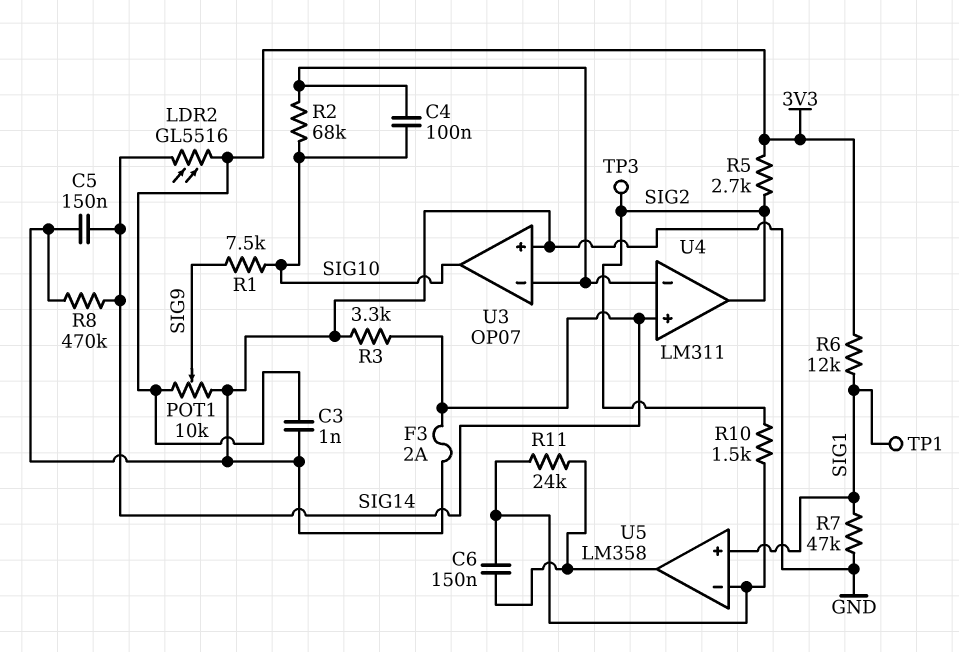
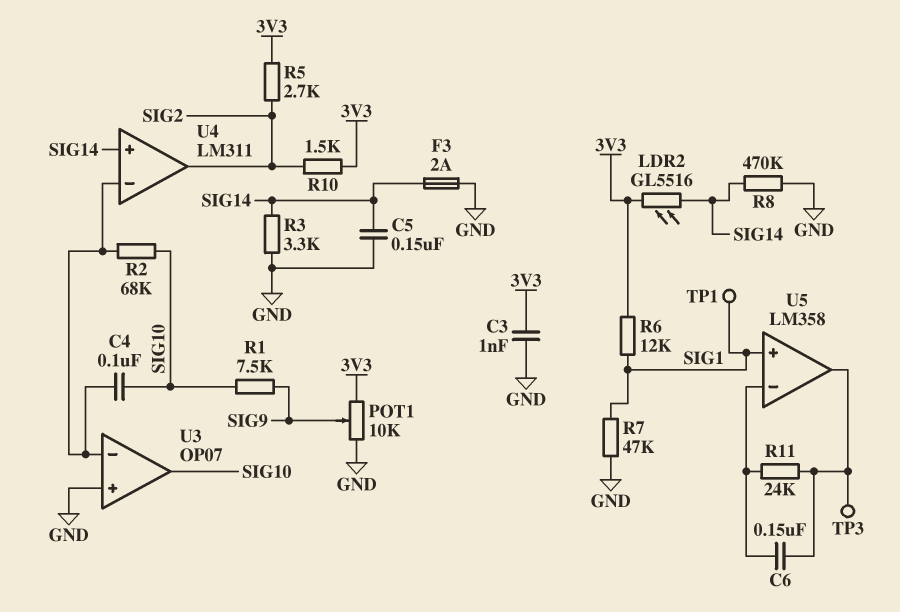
R10: 1.5k (SIG2, U5/in-) -> 1.5k (3V3, SIG2)
TP3: test point (SIG2) -> test point (U5/out)

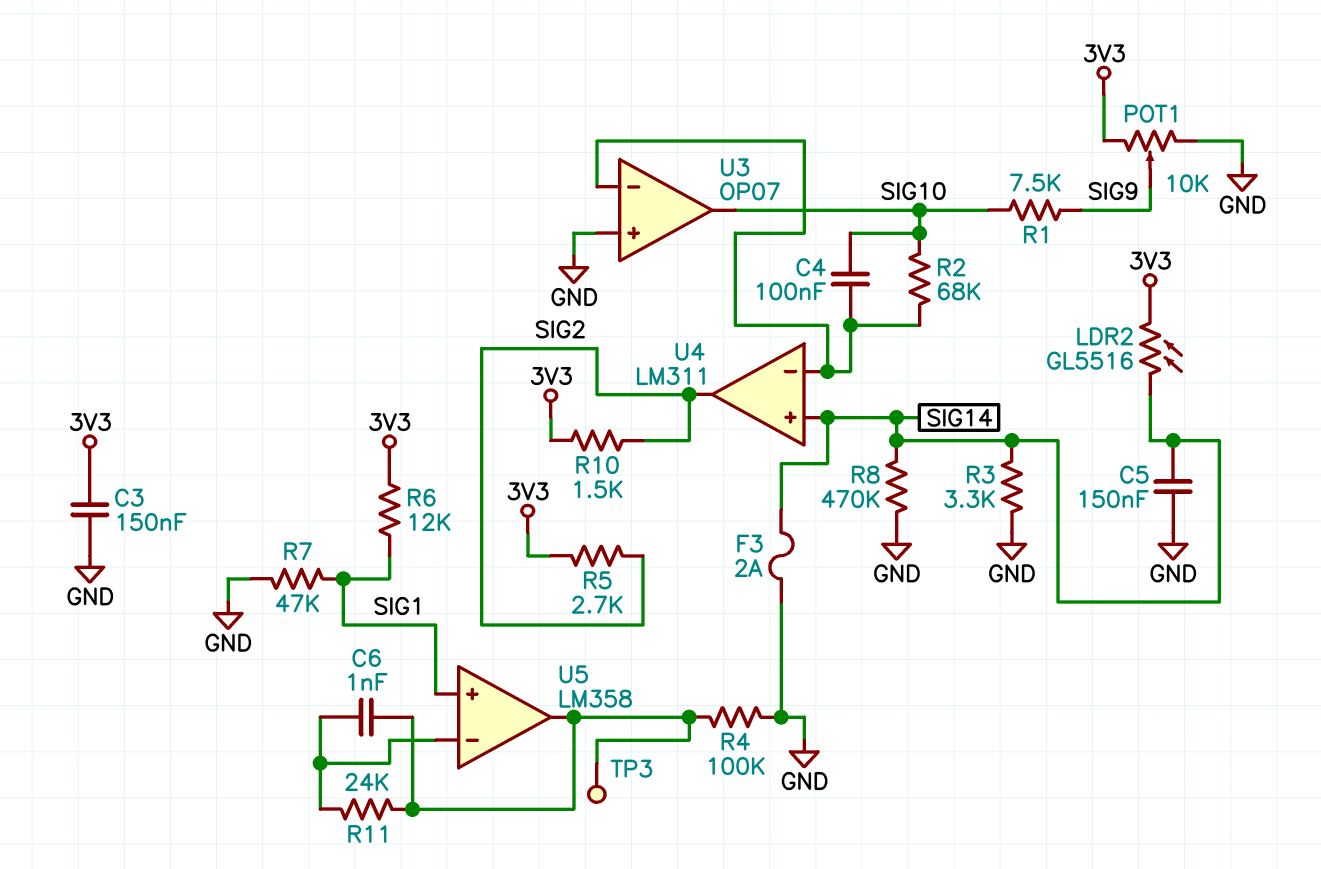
C3: 1nF (3V3, GND) -> 150nF (3V3, GND)
C6: 150nF (U5/in-, U5/out) -> 1nF (U5/in-, U5/out)
R4: none -> 100k (GND, U5/out)
TP1: test point (SIG1) -> none

